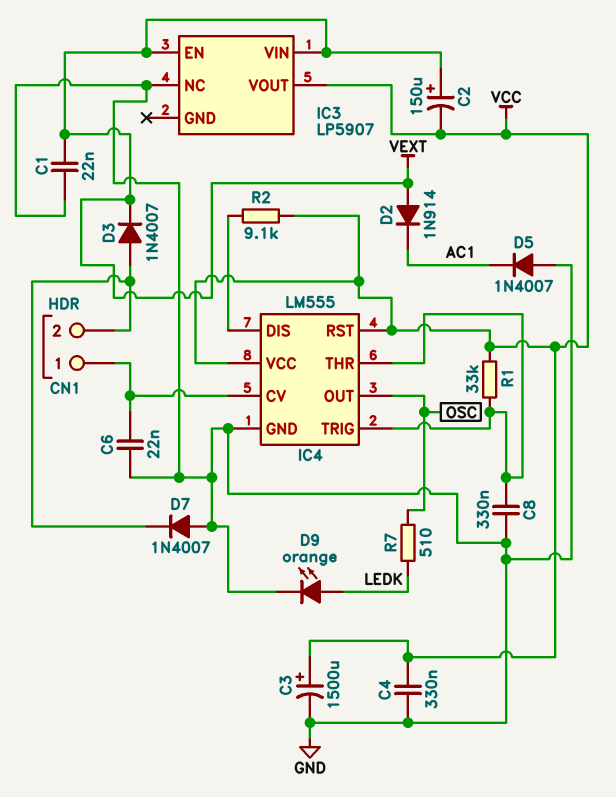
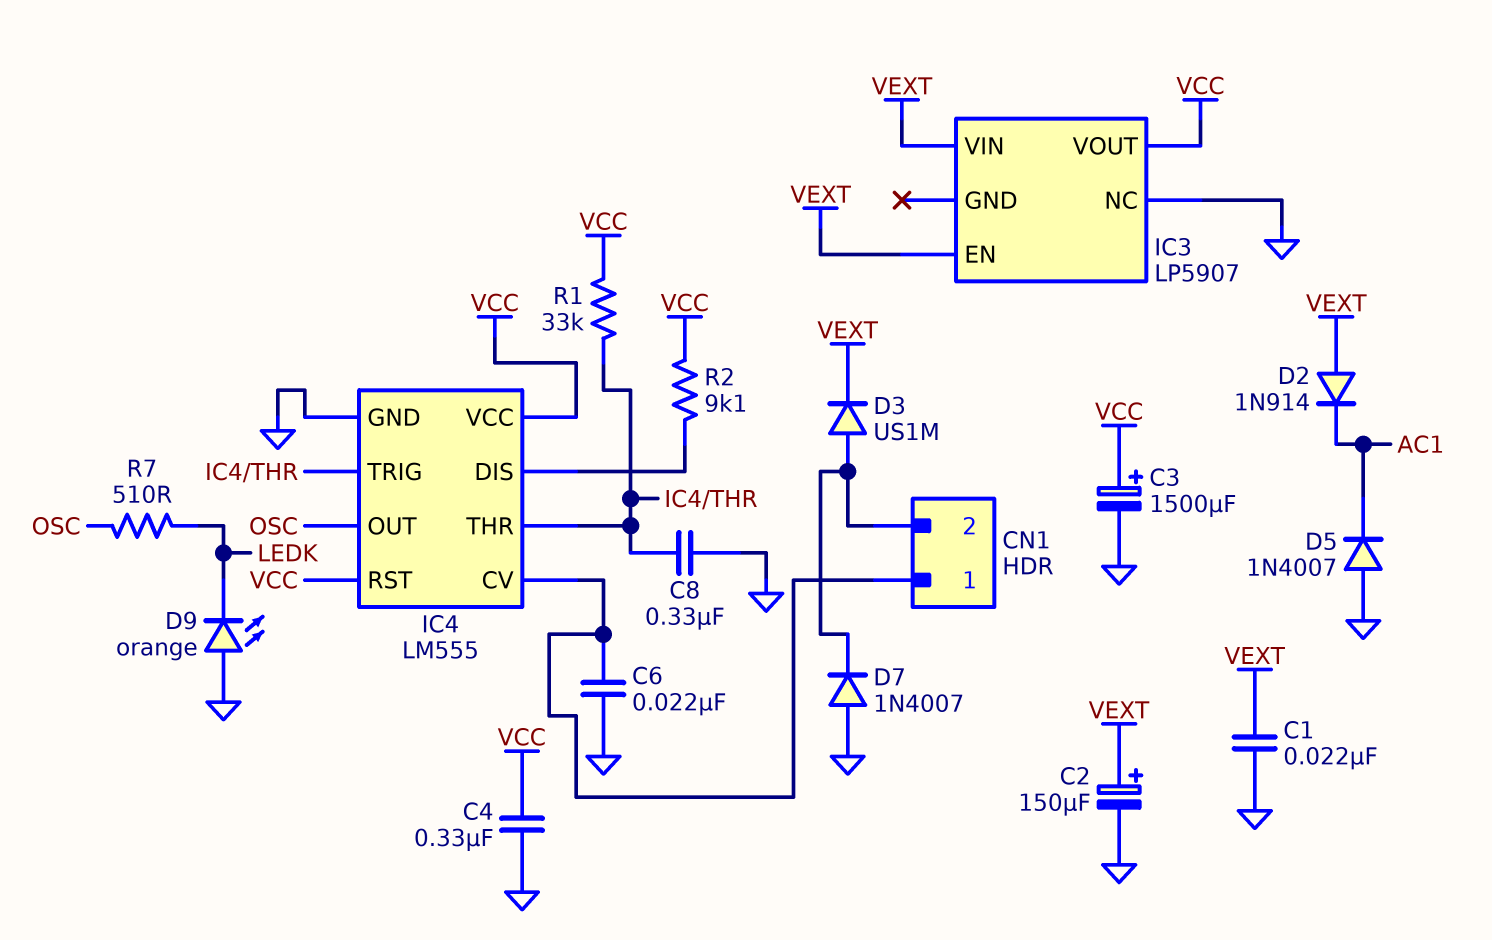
C2: 150uF (plus VEXT, minus VCC) -> 150uF (plus VEXT, minus GND)
D3: diode 1N4007 (A CN1/2, K VEXT) -> diode US1M (A CN1/2, K VEXT)
D9: LED orange (A LEDK, K GND) -> LED orange (A GND, K LEDK)

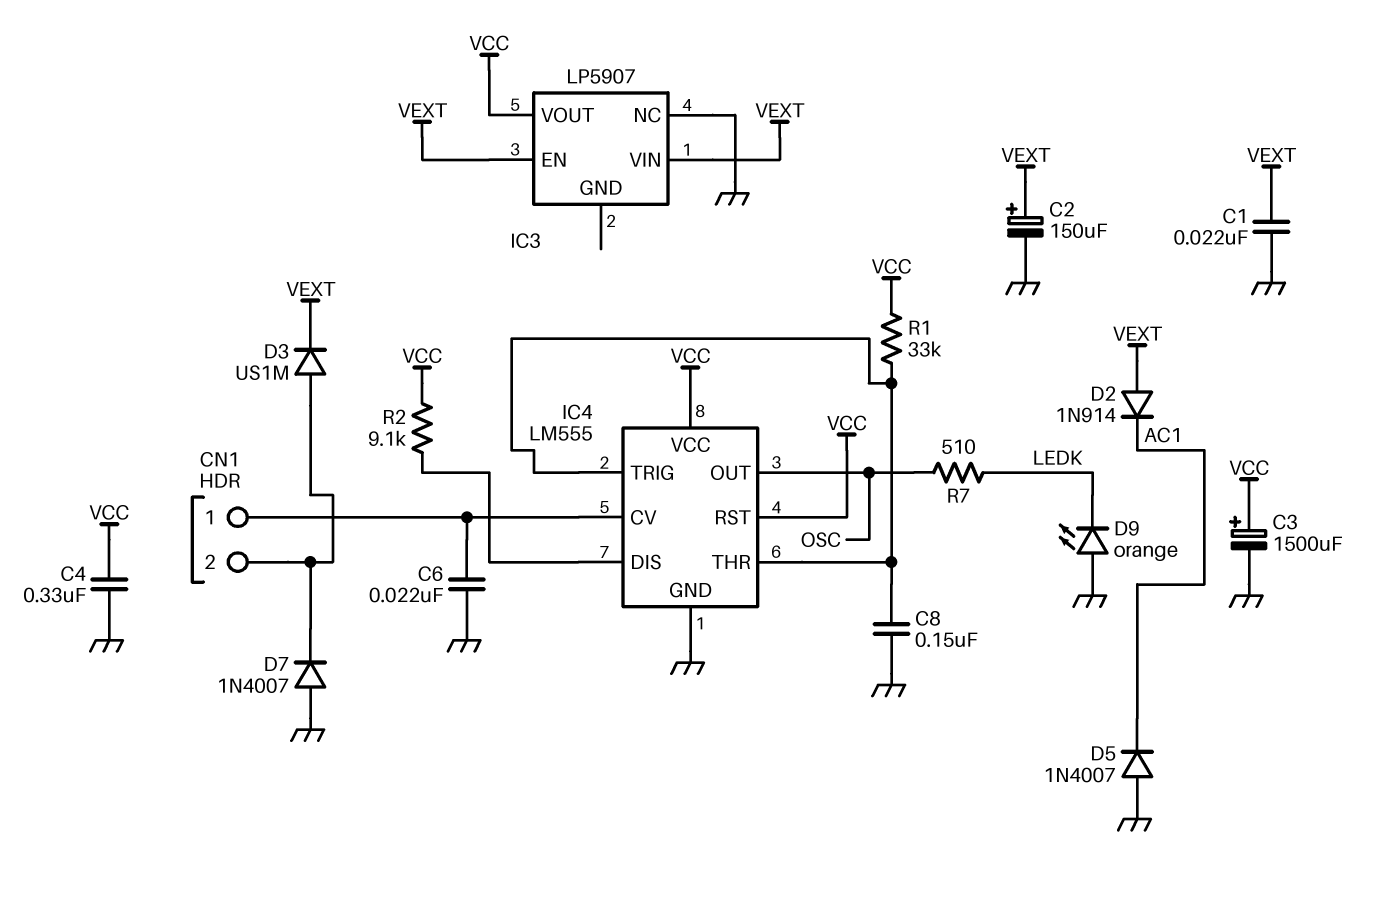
C8: 330nF (GND, IC4/THR) -> 150nF (GND, IC4/THR)

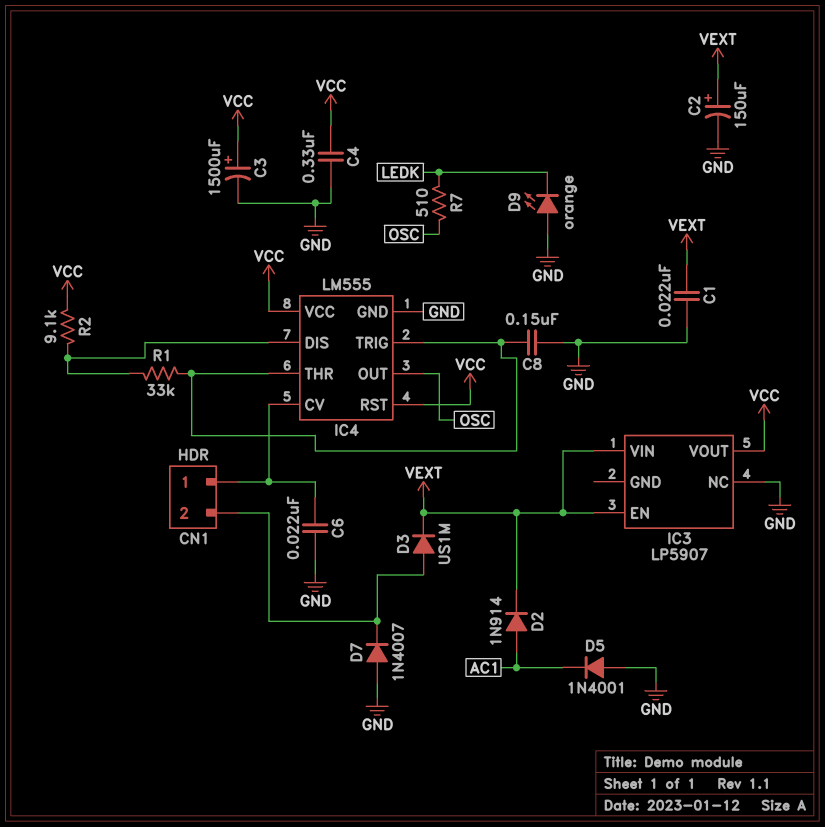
D2: diode 1N914 (A VEXT, K AC1) -> diode 1N914 (A AC1, K VEXT)
D5: diode 1N4007 (A GND, K AC1) -> diode 1N4001 (A GND, K AC1)
R1: 33k (IC4/THR, VCC) -> 33k (IC4/DIS, IC4/THR)

